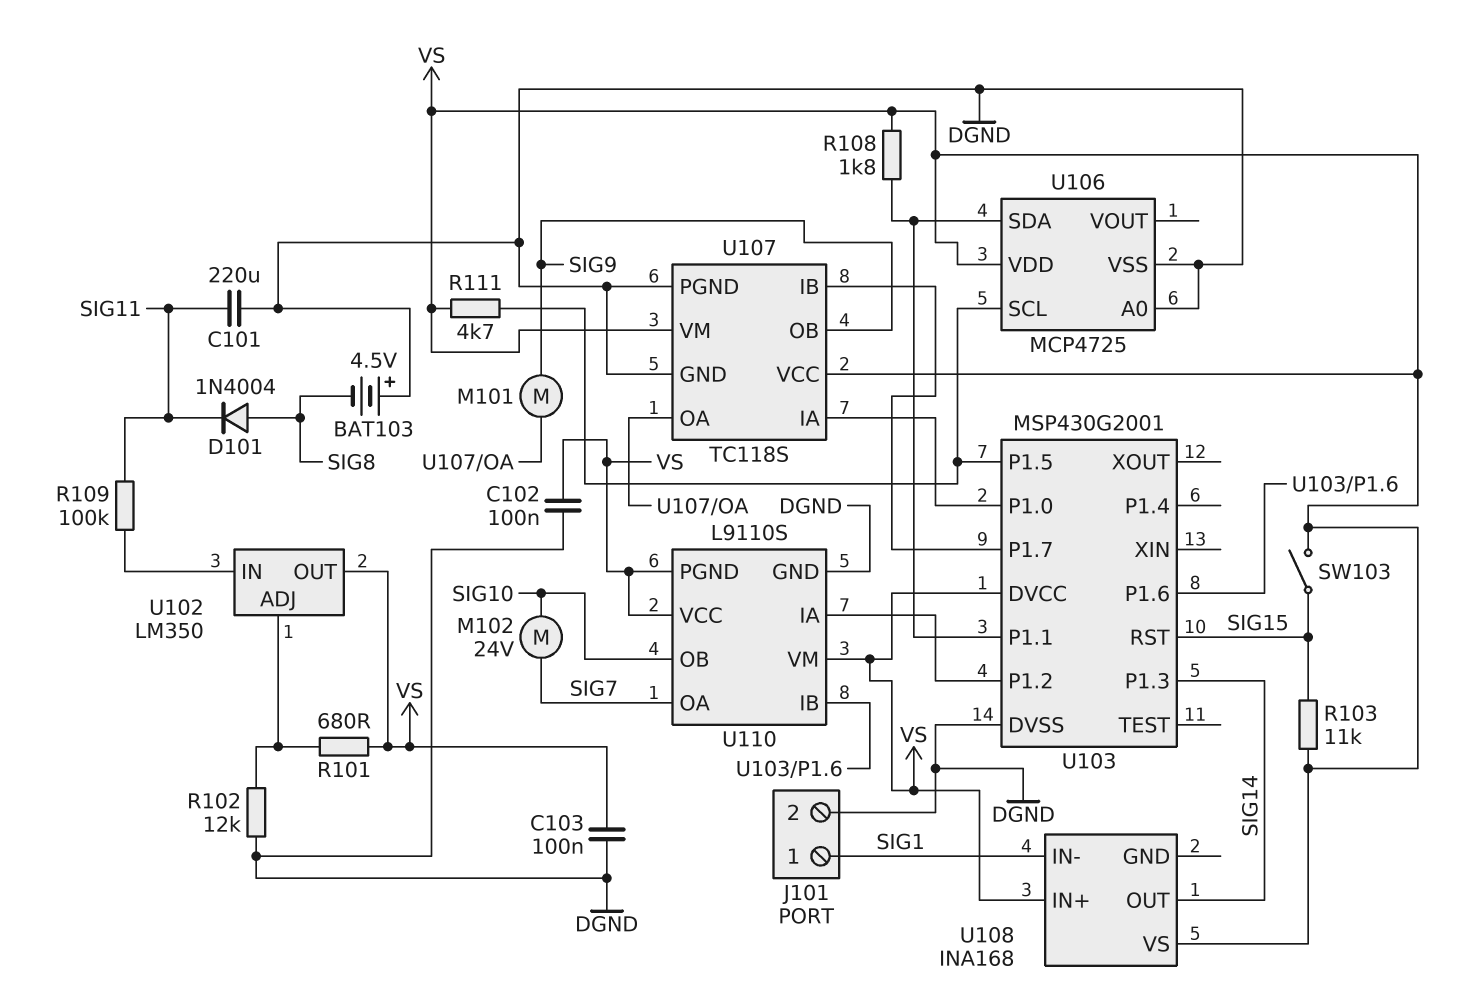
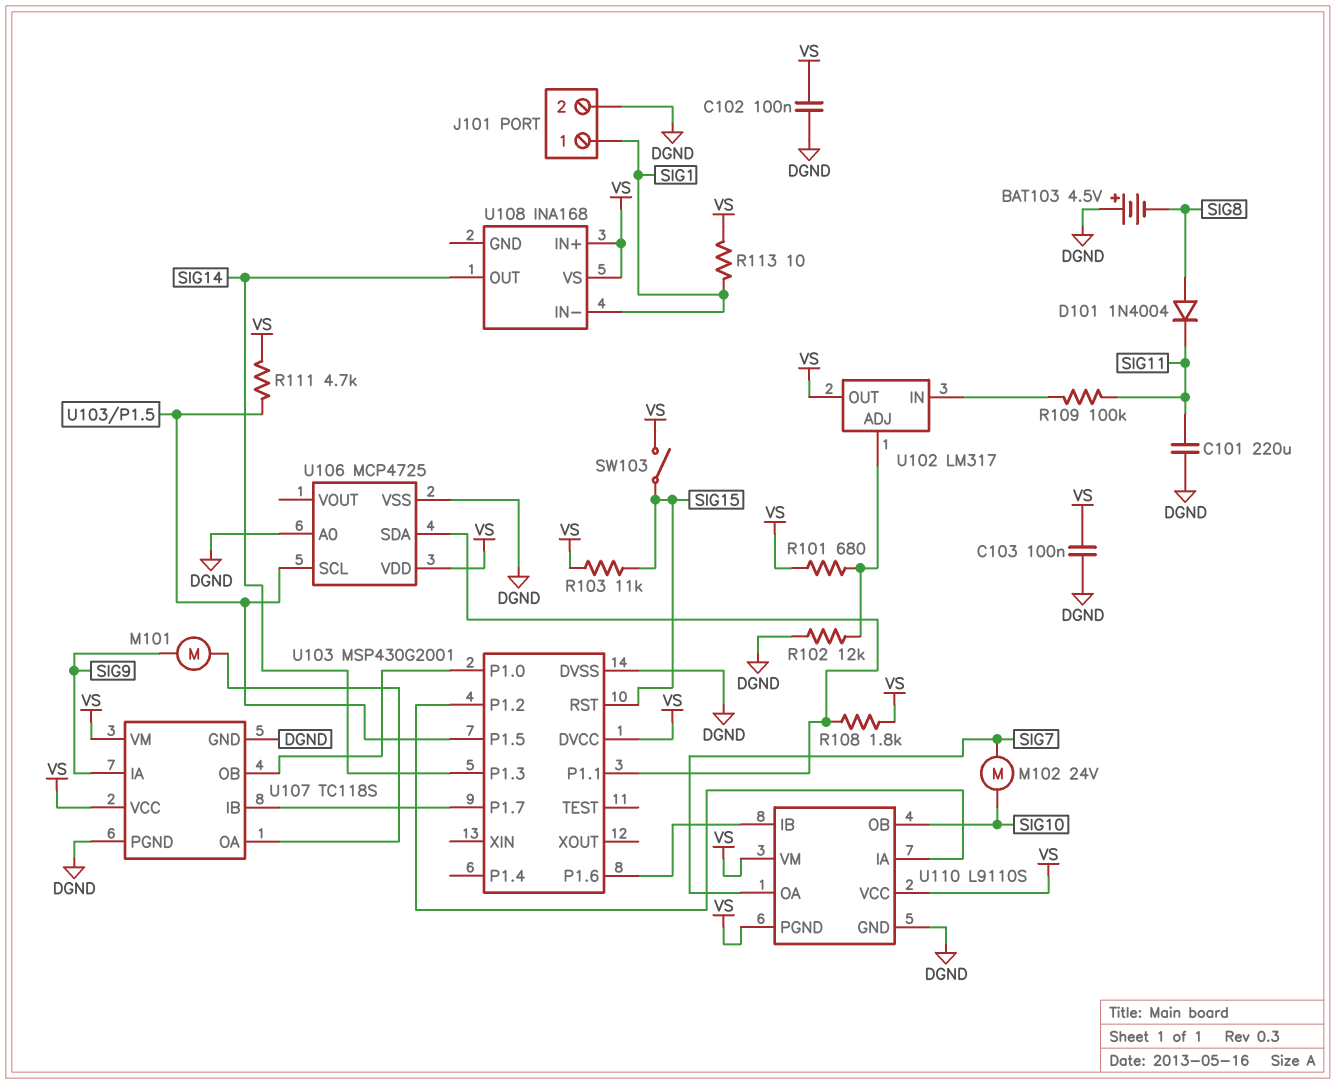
R113: none -> 10 (SIG1, VS)
U102: LM350 -> LM317
U107 pin IA: U103/P1.0 -> SIG9
U107 pin OB: SIG9 -> U103/P1.0

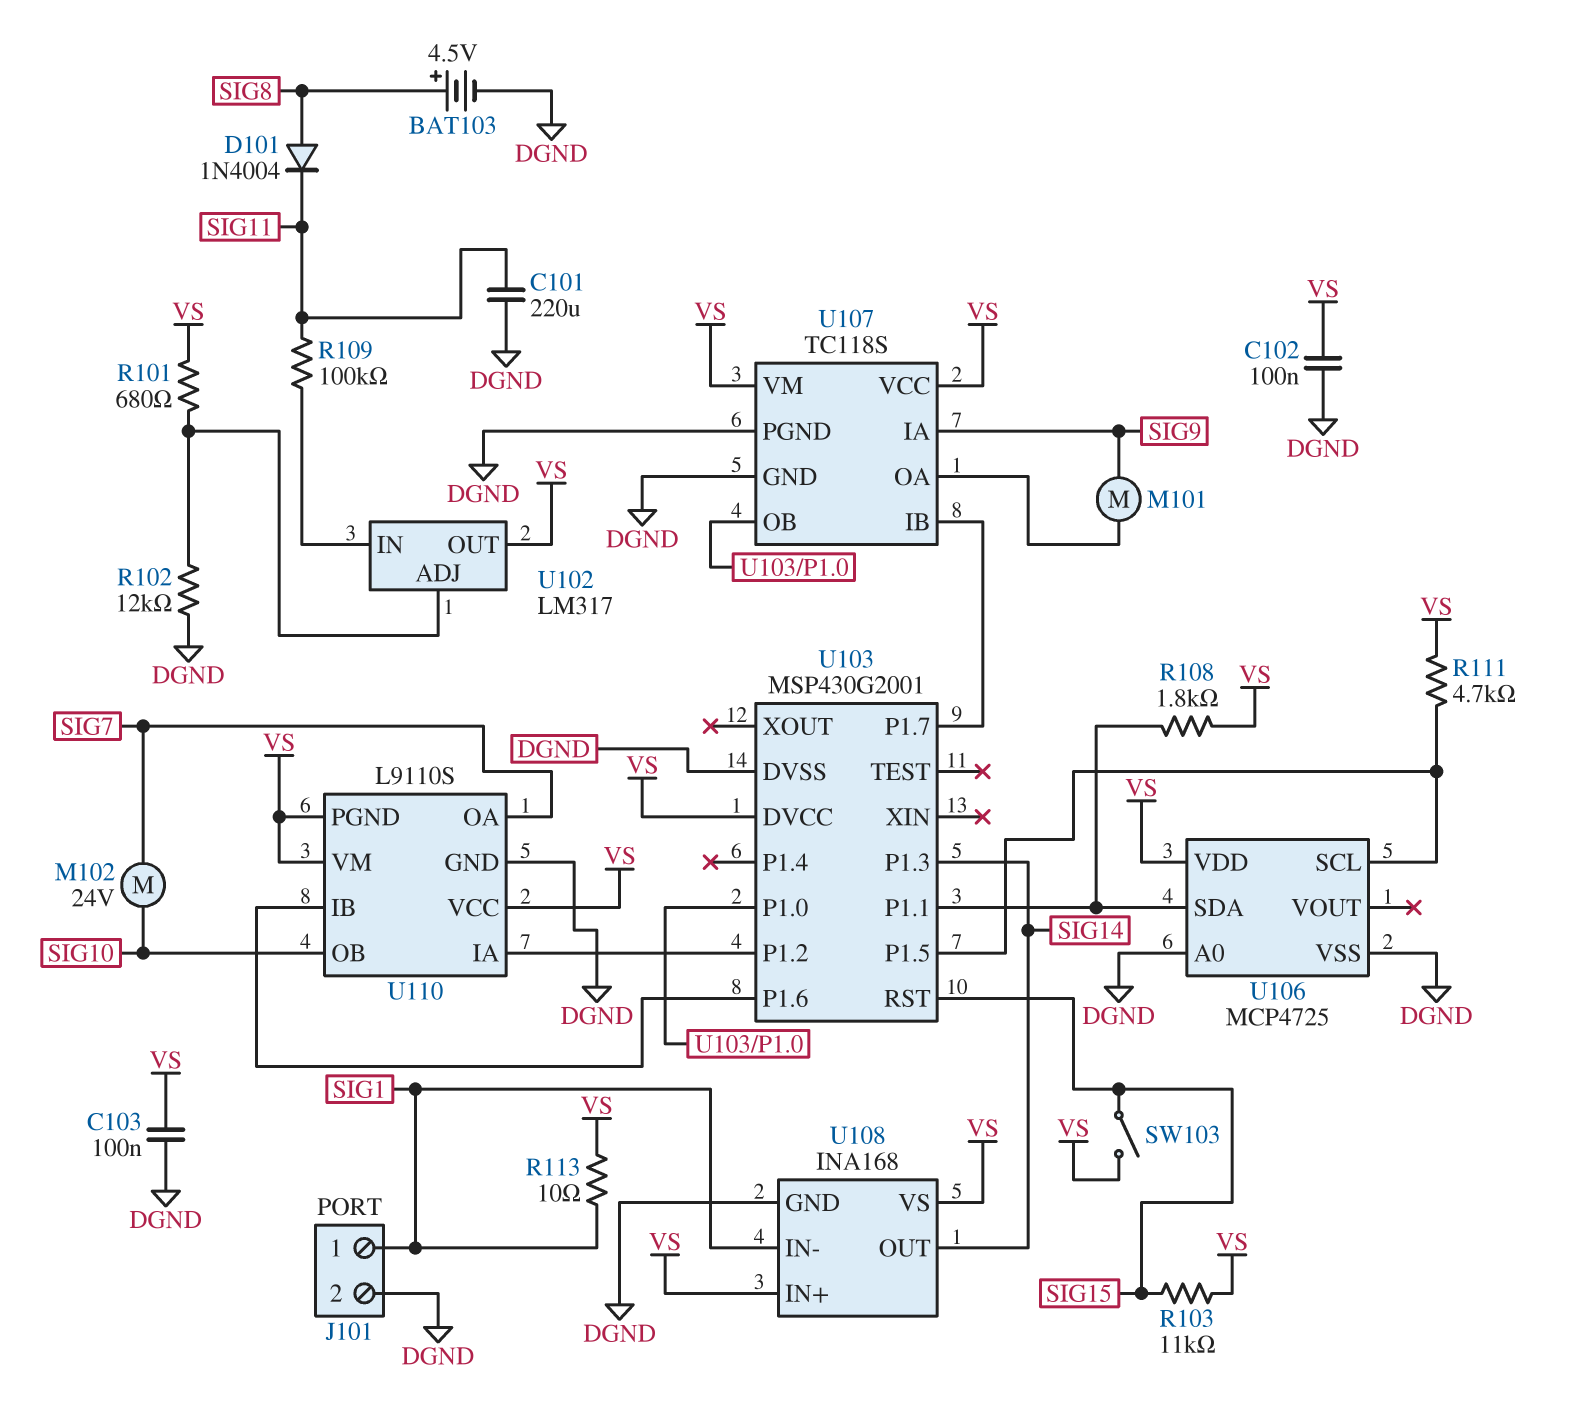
BAT103: 4.5V (plus DGND, minus SIG8) -> 4.5V (plus SIG8, minus DGND)
U108 pin GND: none -> DGND

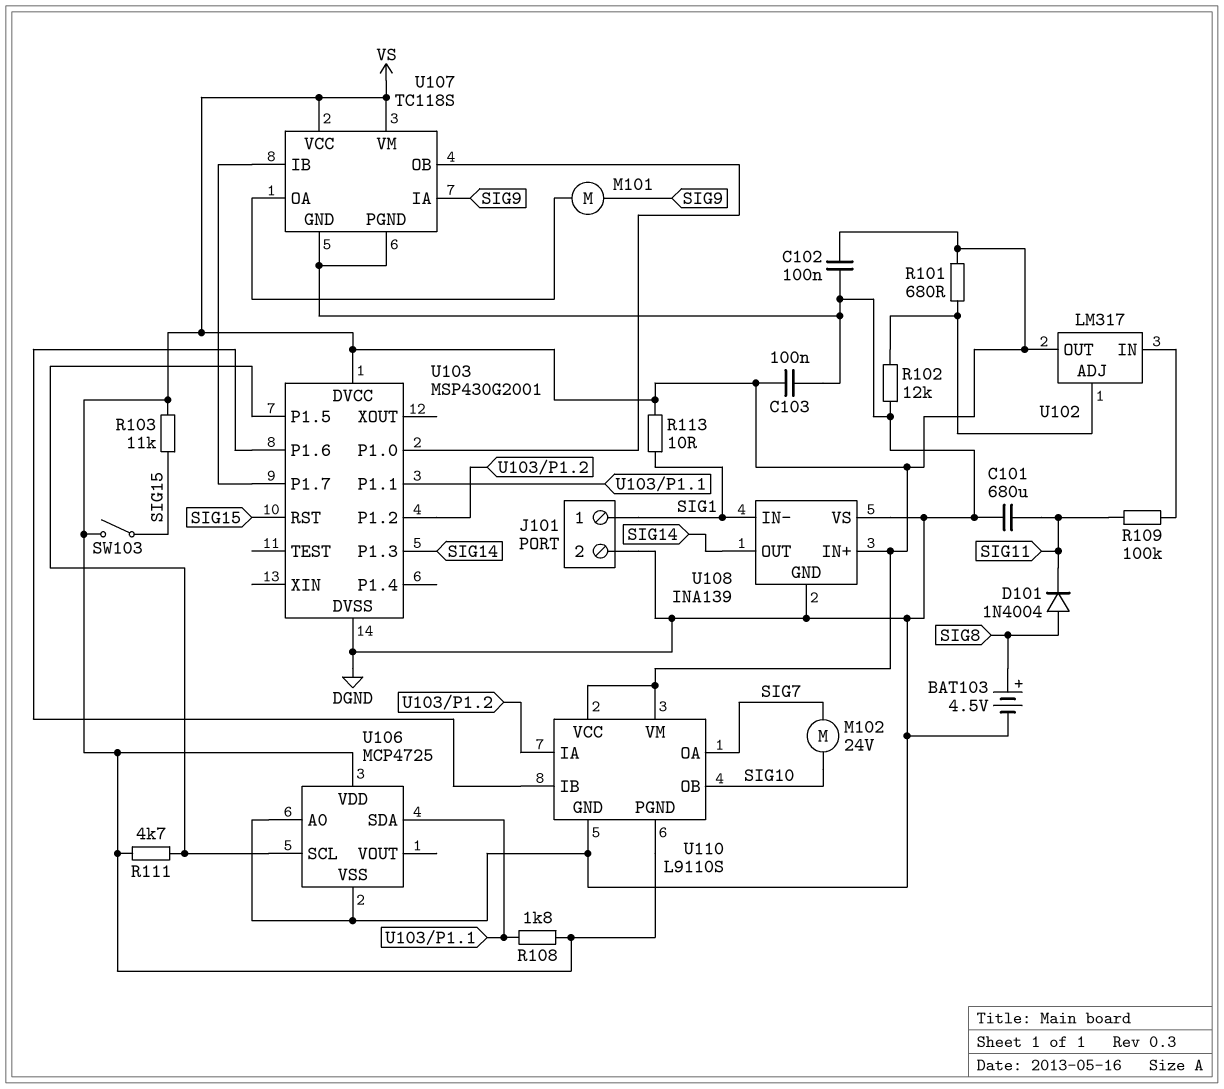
C101: 220uF (DGND, SIG11) -> 680uF (DGND, SIG11)
U108: INA168 -> INA139
U108 pin VS: VS -> DGND

